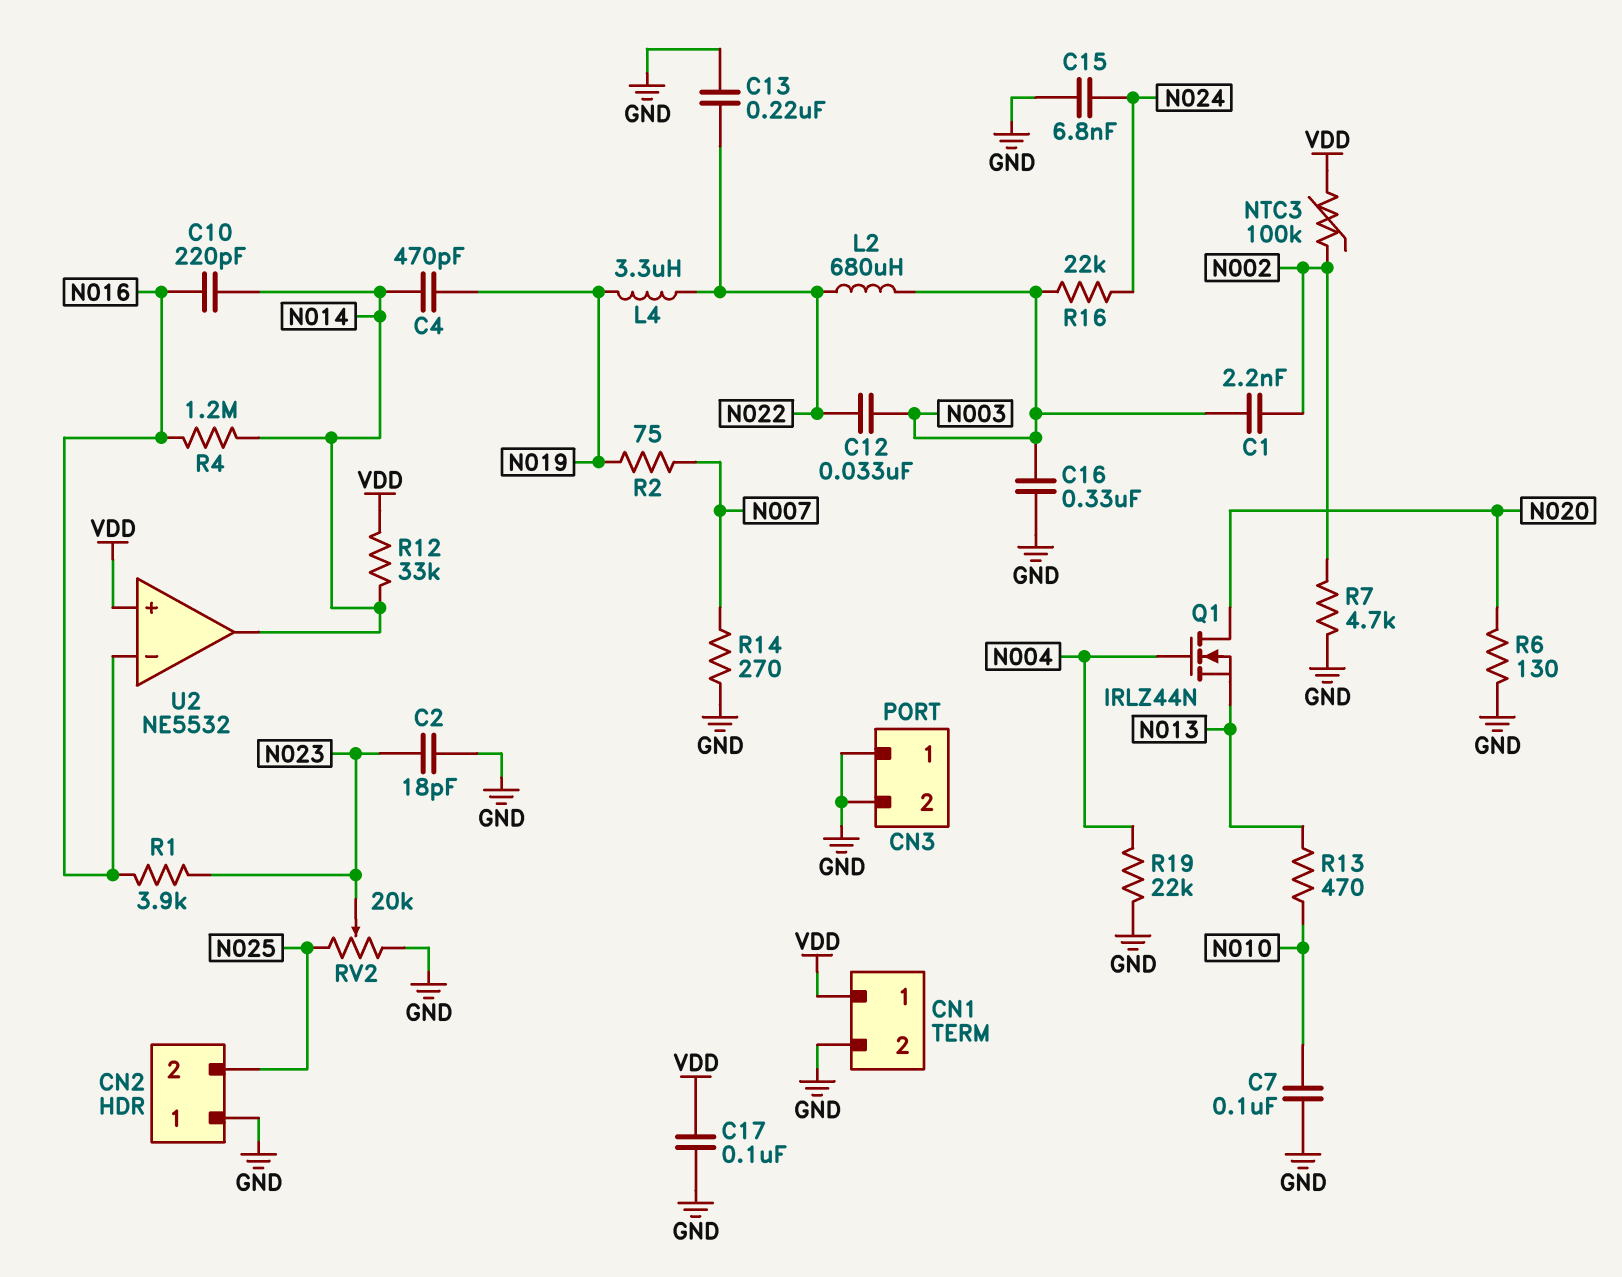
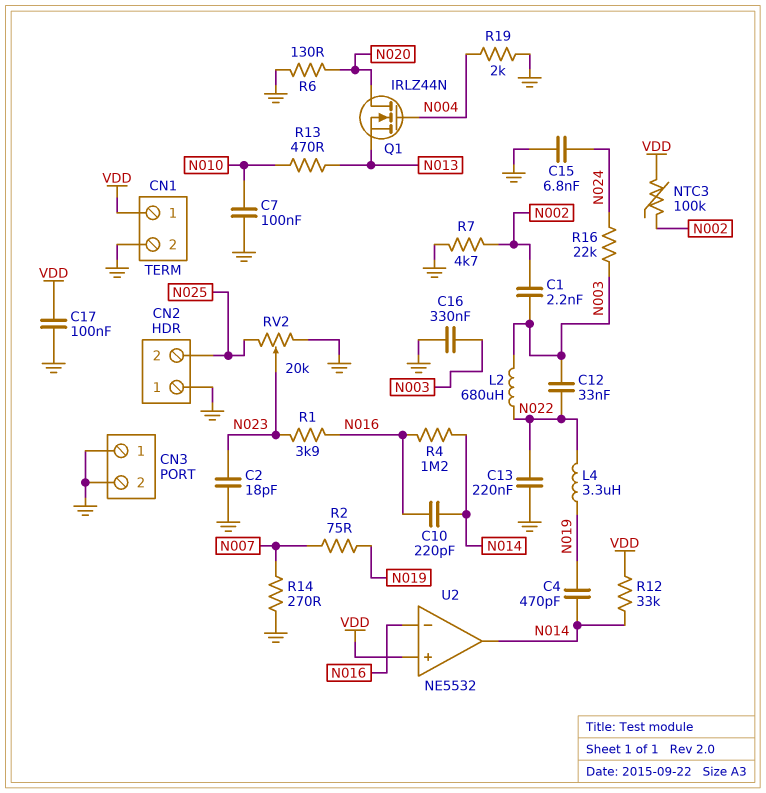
R19: 22k (GND, N004) -> 2k (GND, N004)

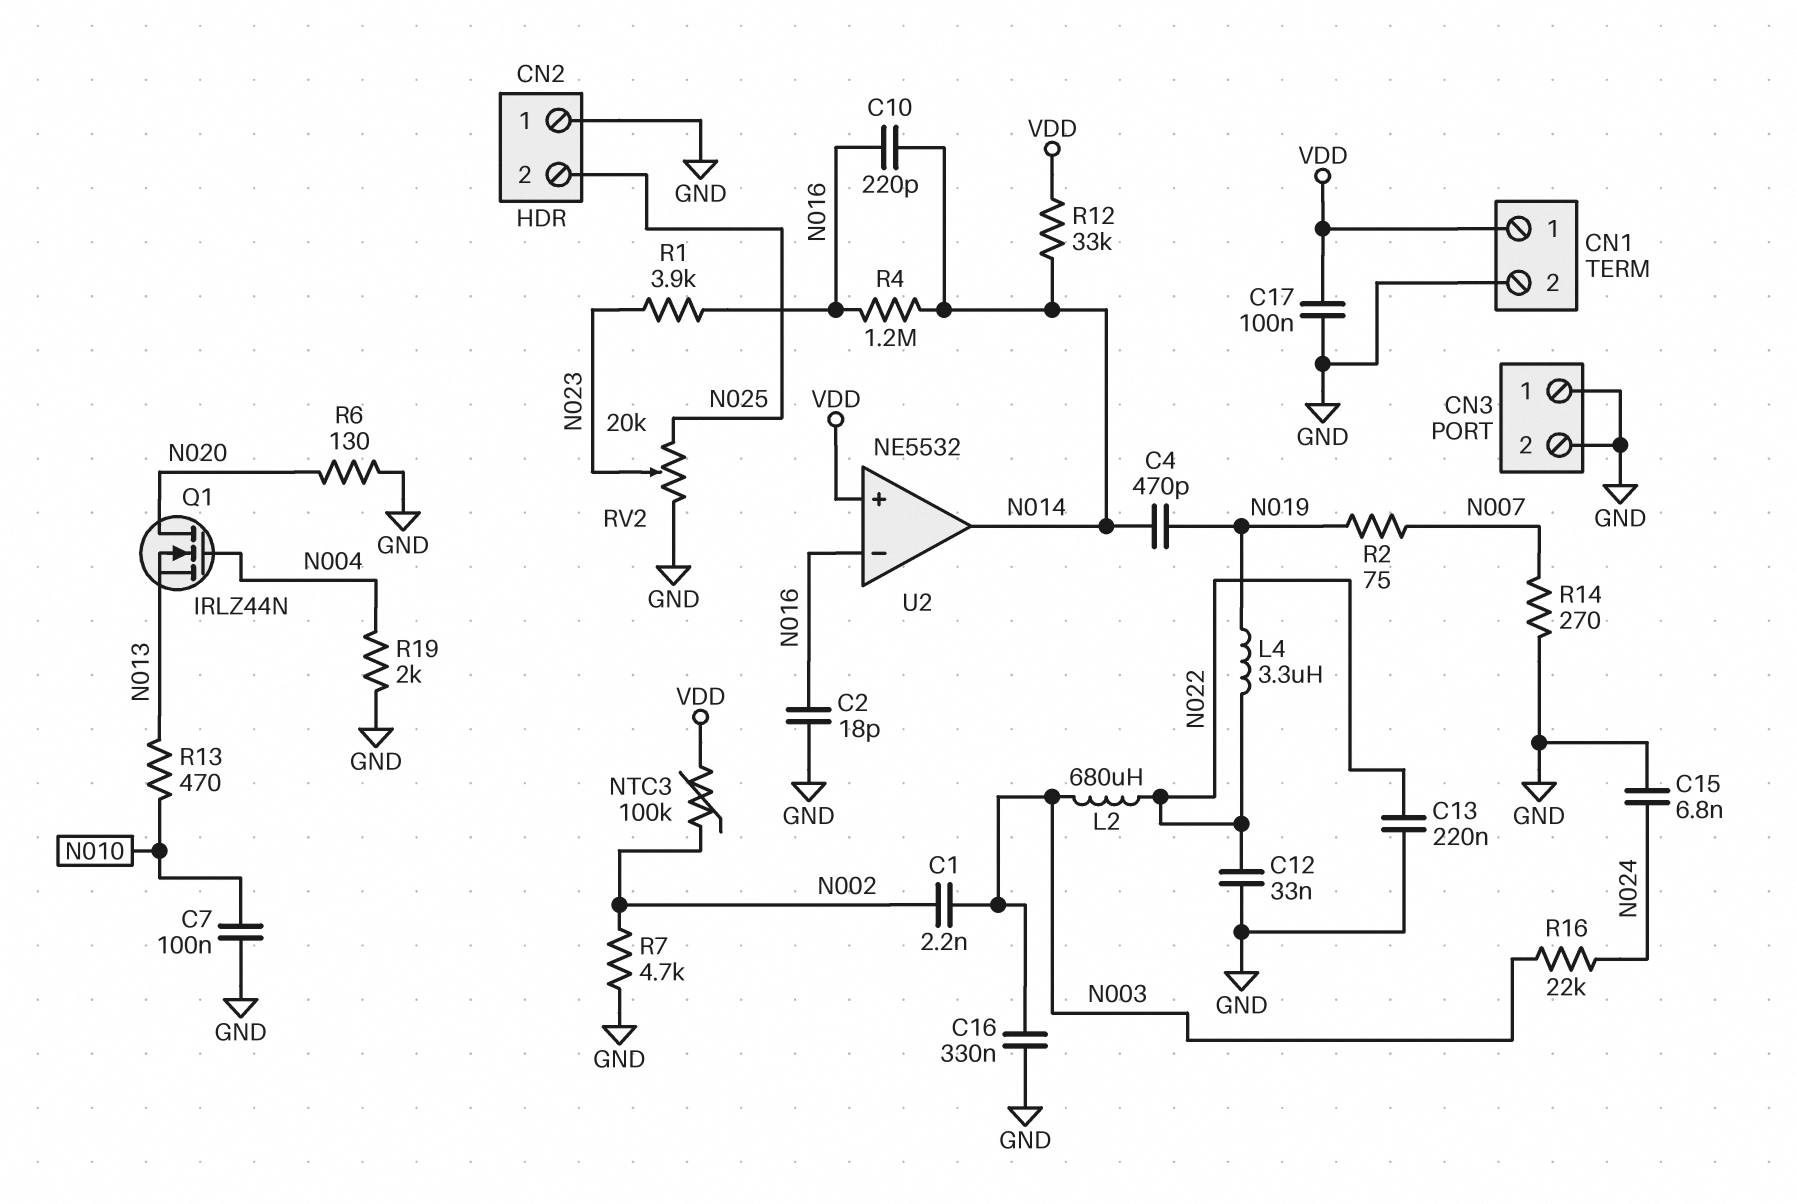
C2: 18pF (GND, N023) -> 18pF (GND, N016)
C12: 33nF (N003, N022) -> 33nF (GND, N022)

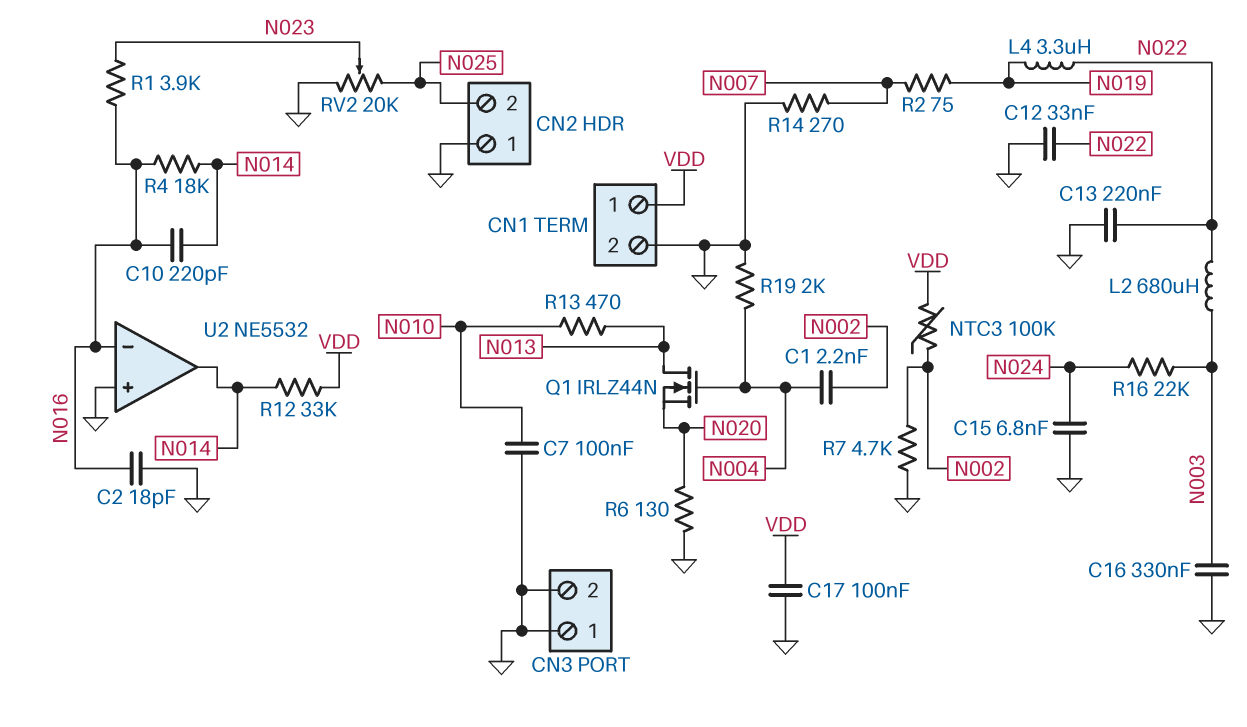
C1: 2.2nF (N002, N003) -> 2.2nF (N002, N004)
C4: 470pF (N014, N019) -> none
Q1: NMOS IRLZ44N (G N004, D N020, S N013) -> NMOS IRLZ44N (G N004, D N013, S N020)
R4: 1.2M (N014, N016) -> 18k (N014, N016)
U2 pin in+: VDD -> GND

